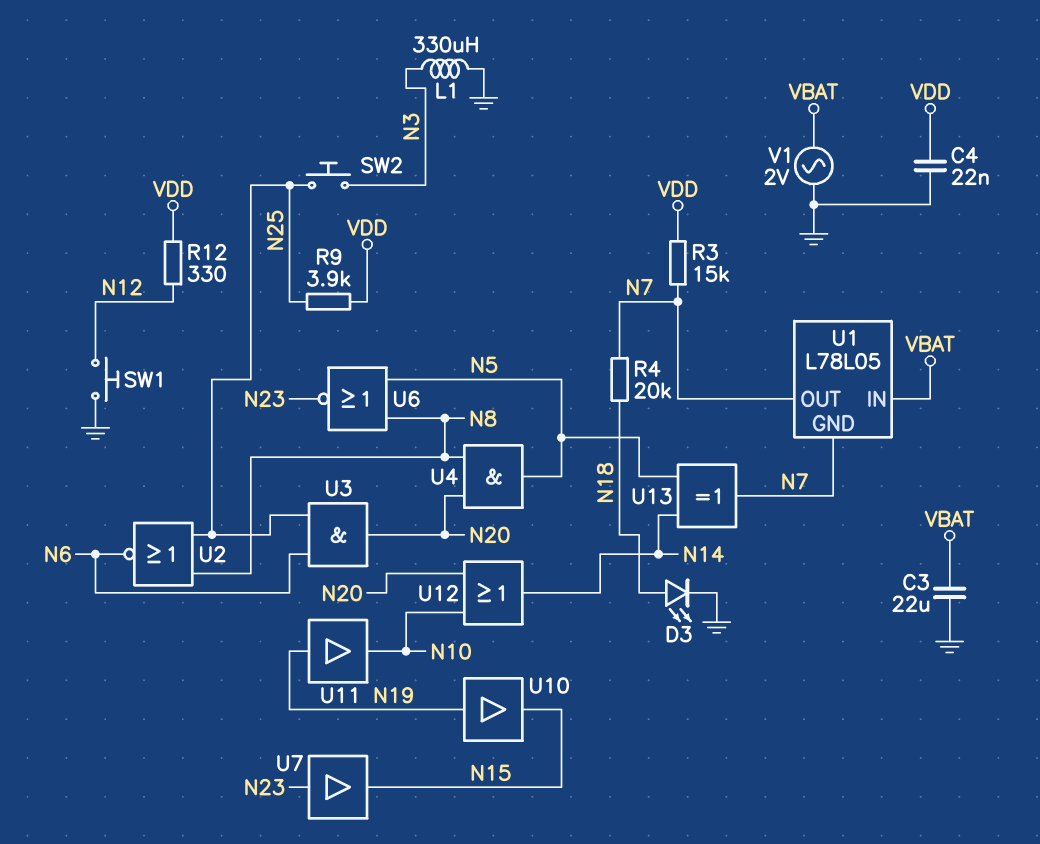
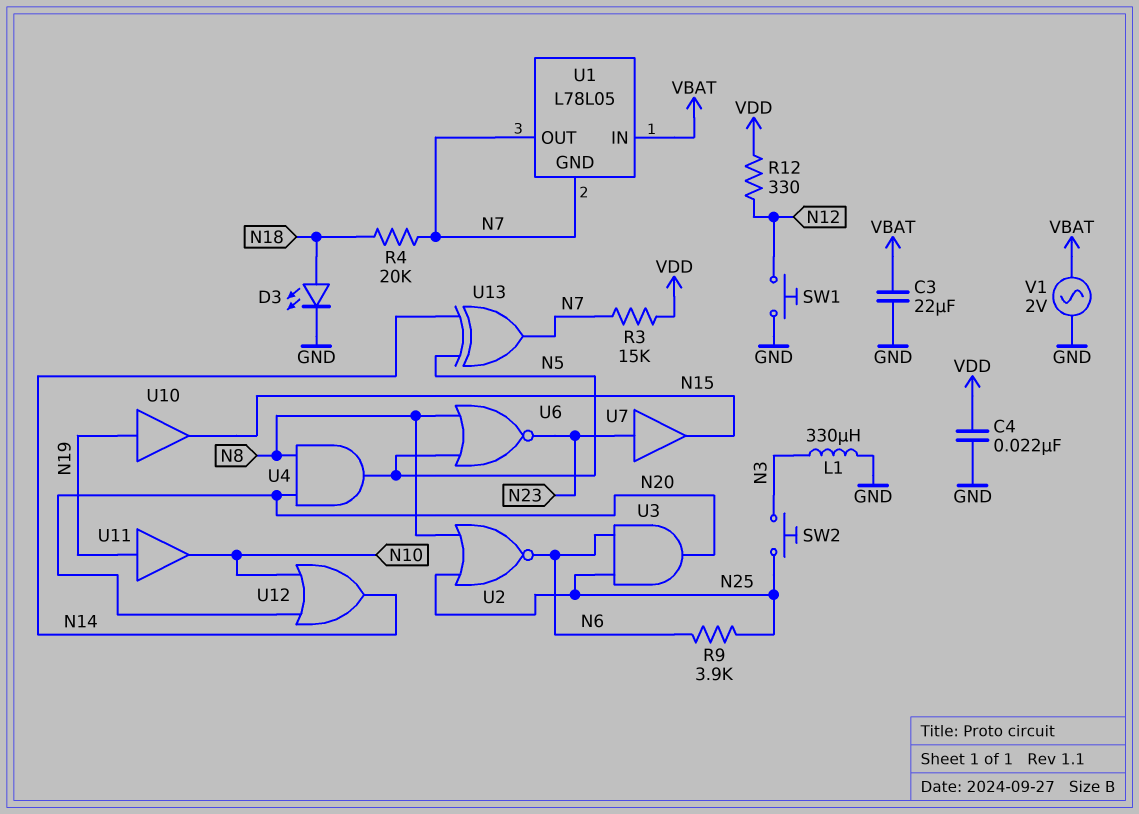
R9: 3.9k (N25, VDD) -> 3.9k (N6, N25)

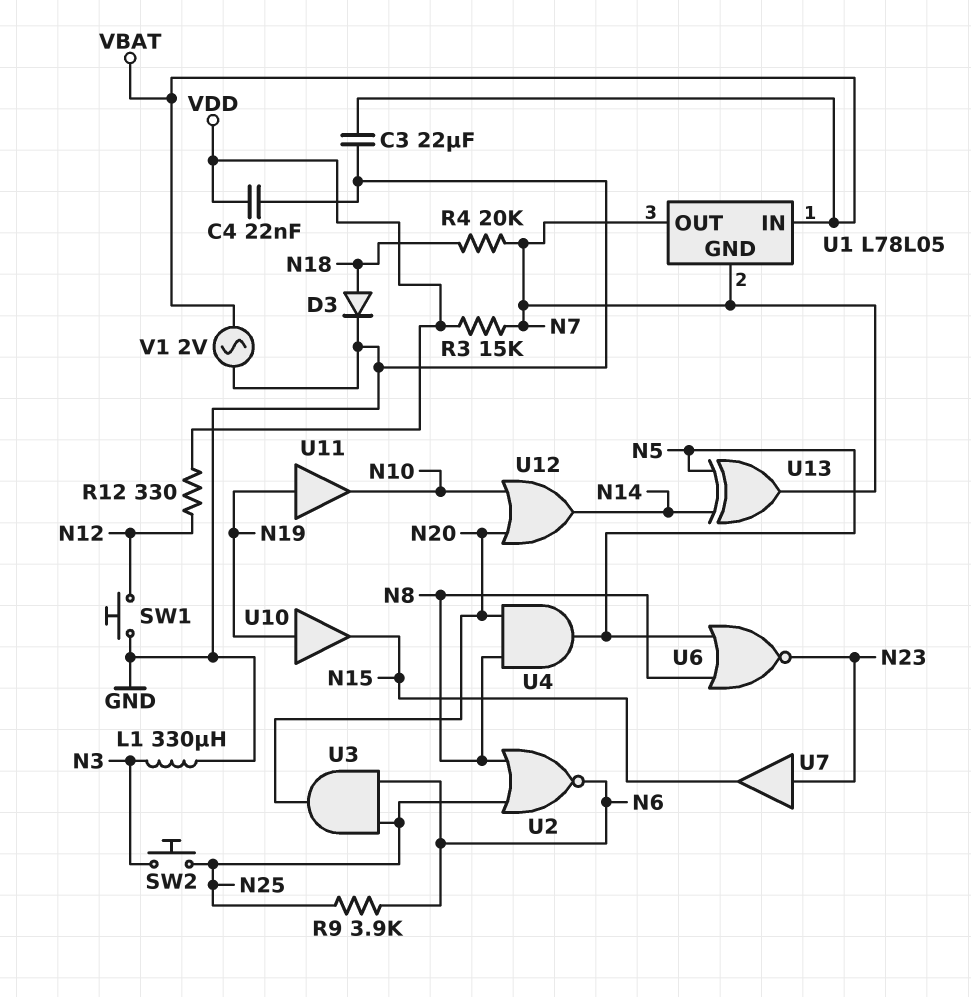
D3: LED (A N18, K GND) -> diode (A N18, K GND)

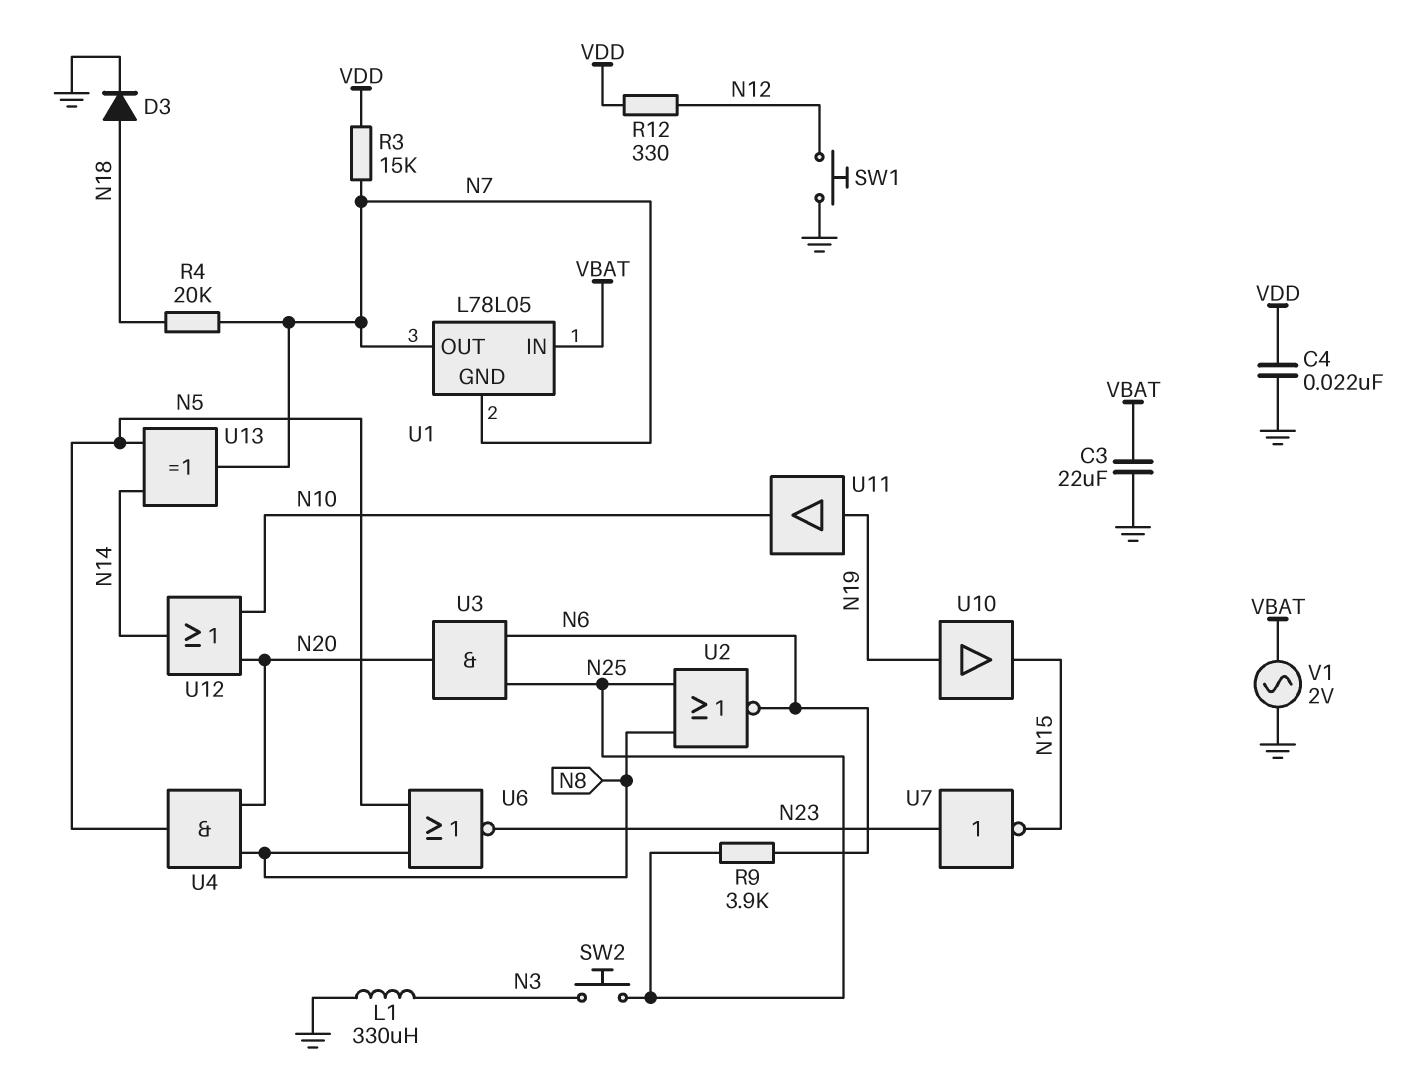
U7: buffer (in N23, out N15) -> NOT (in N23, out N15)

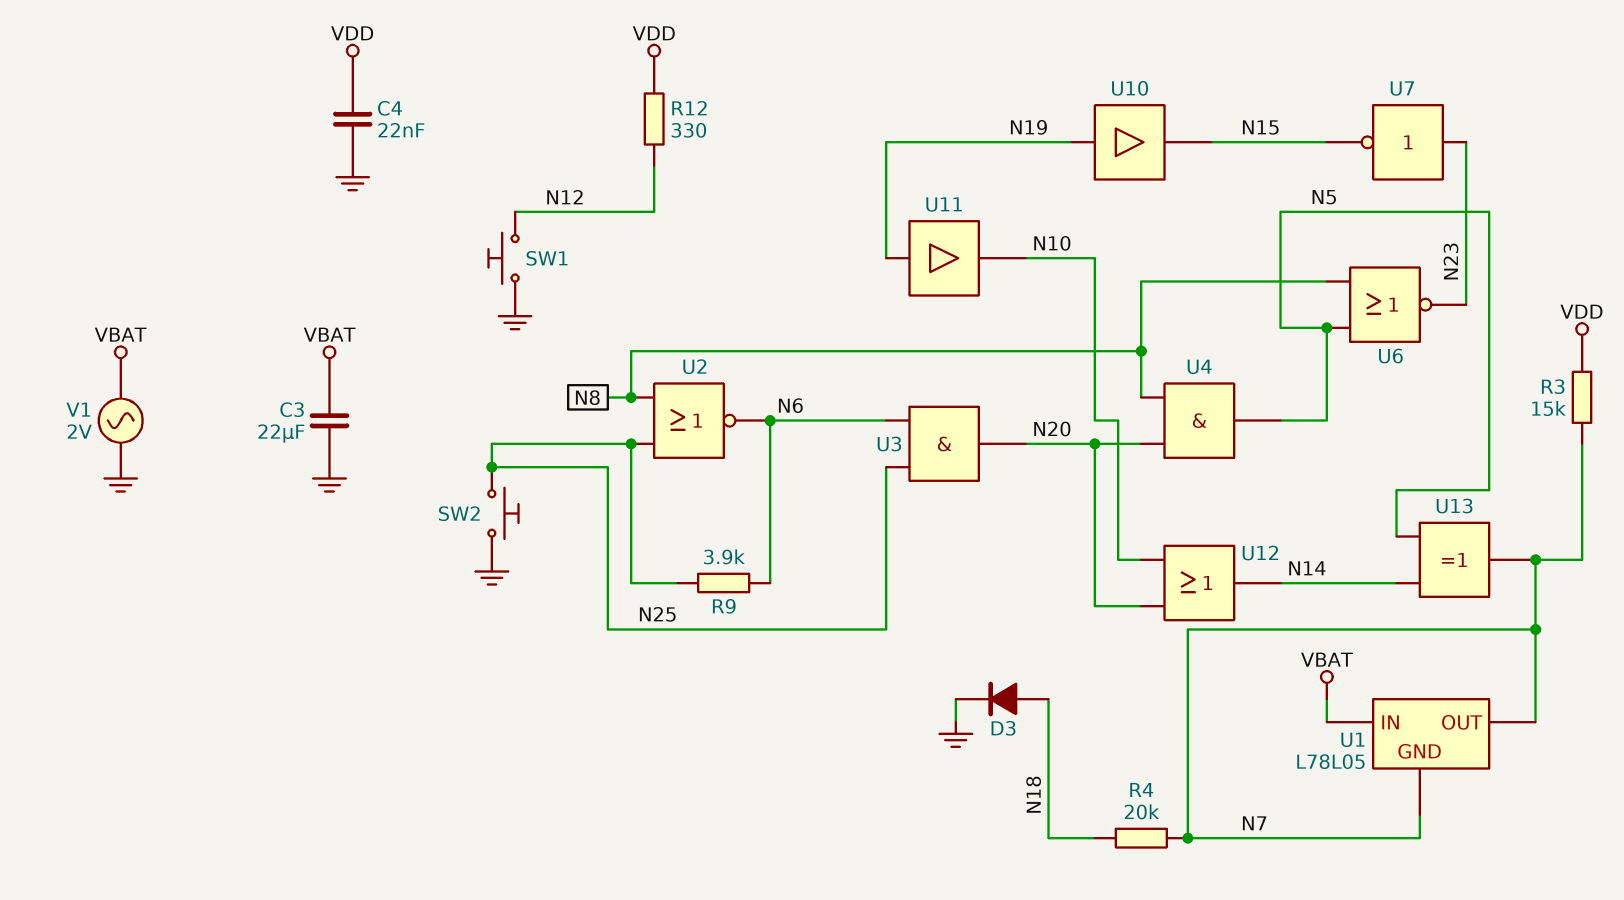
L1: 330uH (GND, N3) -> none
SW2: button (N3, N25) -> button (GND, N25)

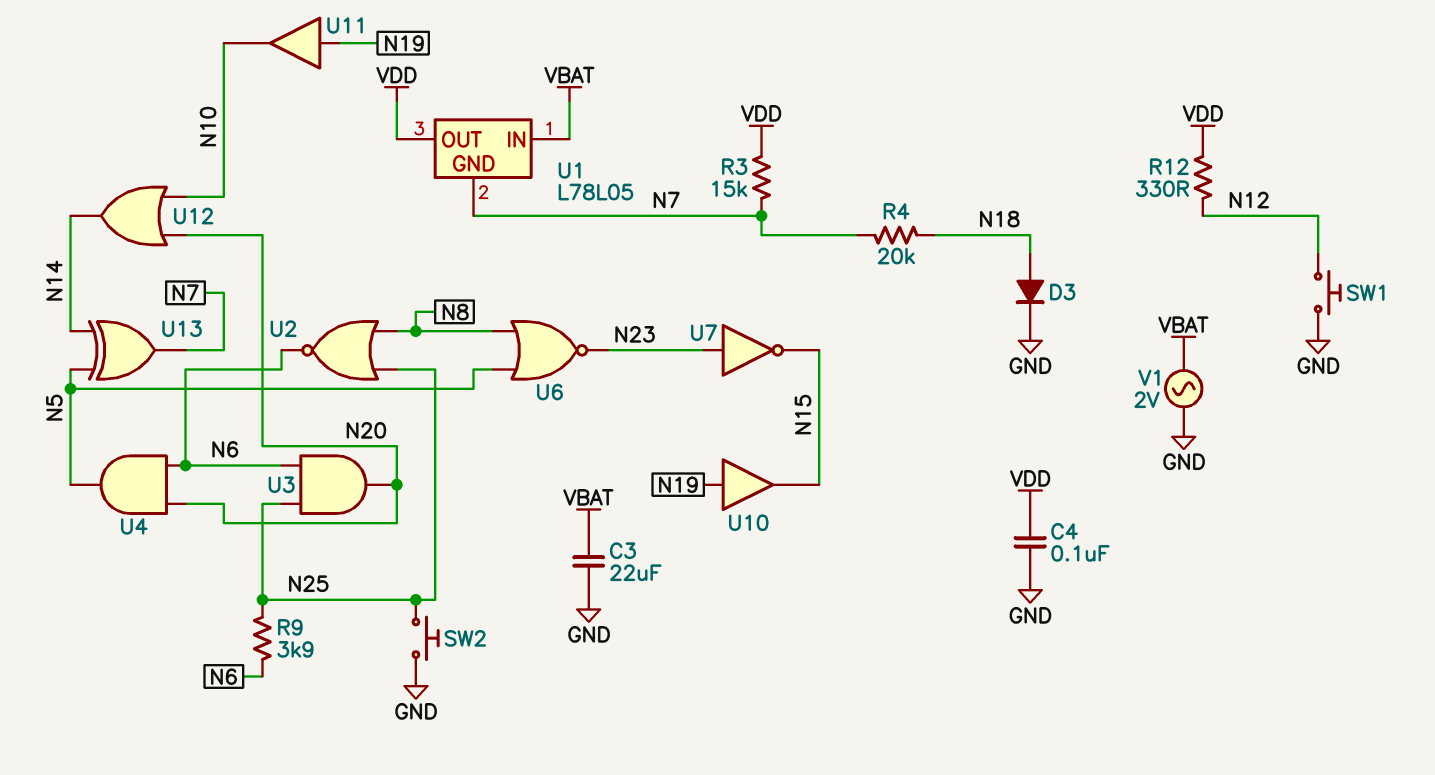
C4: 22nF (GND, VDD) -> 100nF (GND, VDD)
U1 pin OUT: N7 -> VDD
U4: AND (in N8, in N20, out N5) -> AND (in N6, in N20, out N5)

